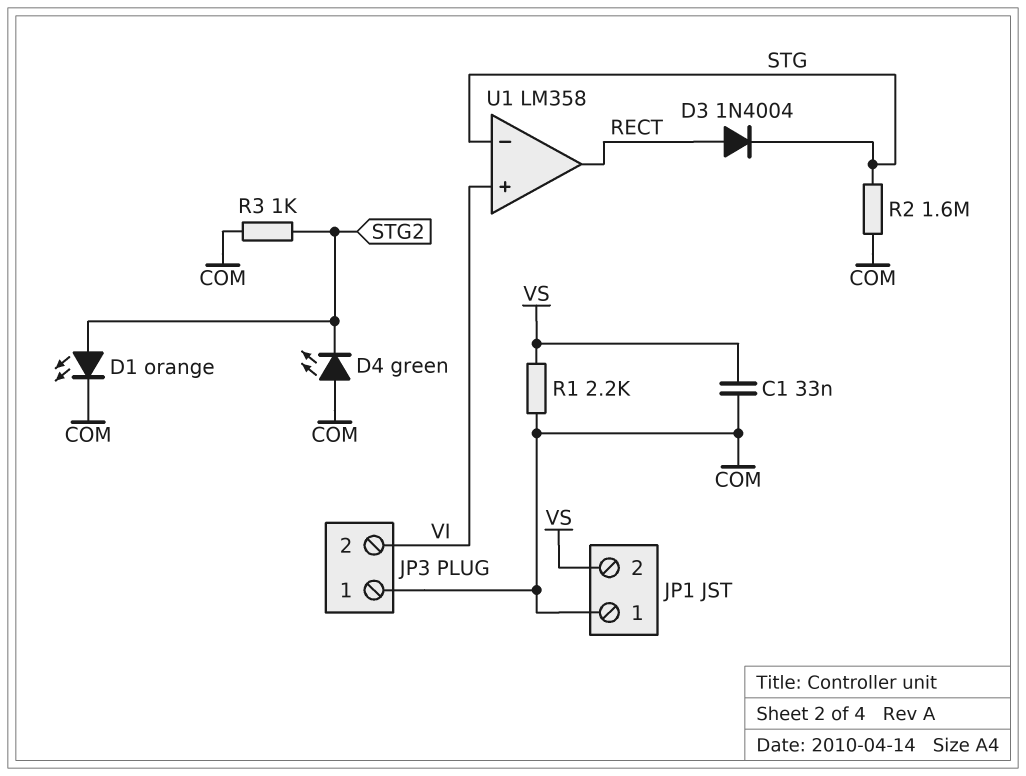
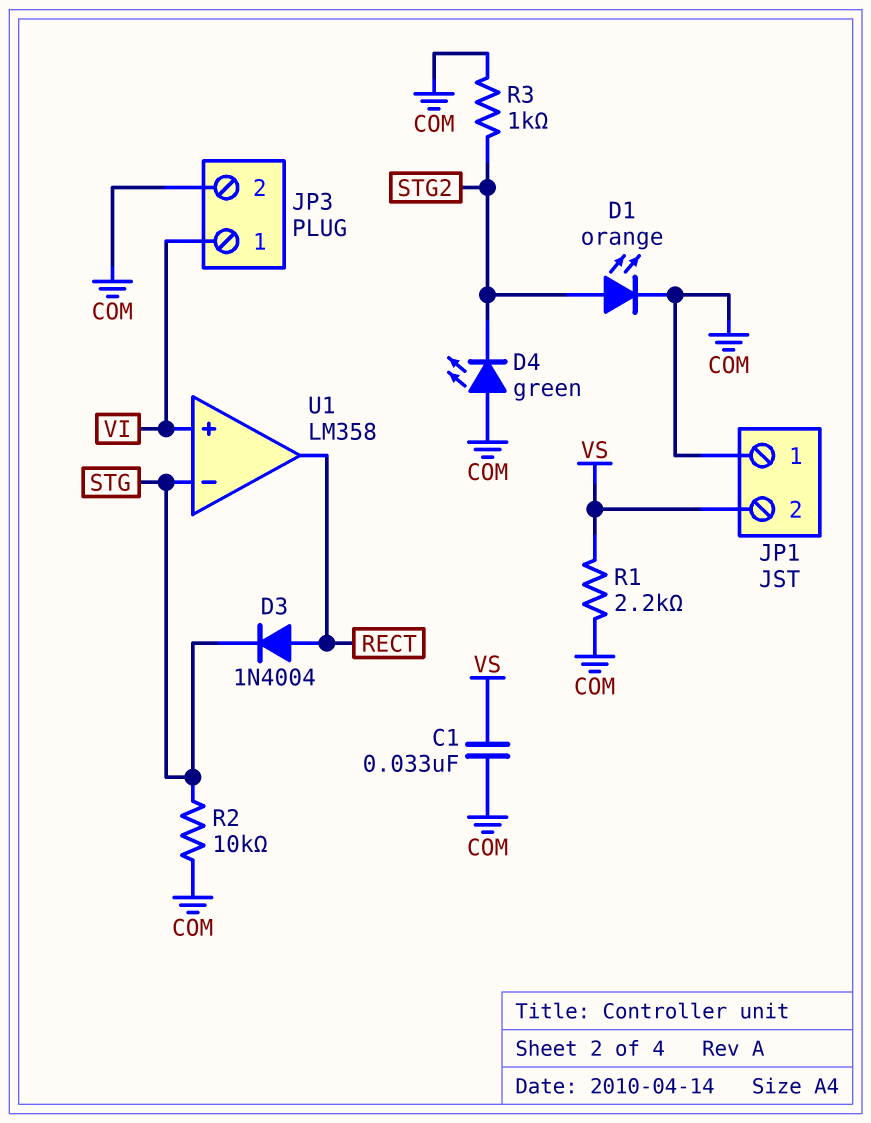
JP3 pin 1: COM -> VI
JP3 pin 2: VI -> COM
R2: 1.6M (COM, STG) -> 10k (COM, STG)

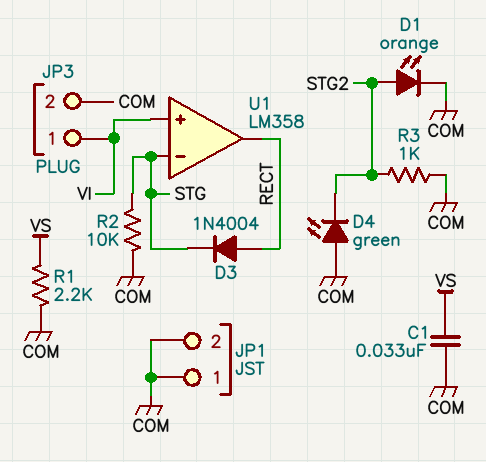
JP1 pin 2: VS -> COM

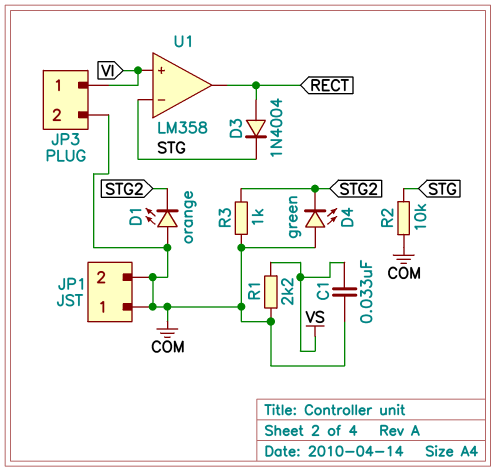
D1: LED orange (A STG2, K COM) -> LED orange (A COM, K STG2)

